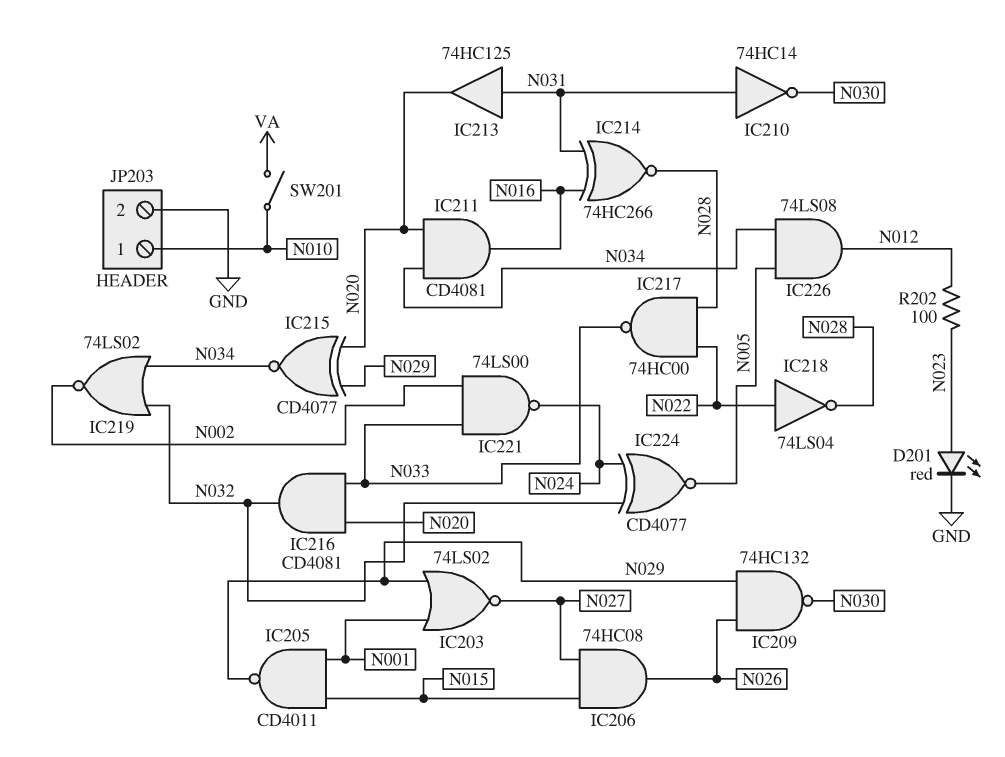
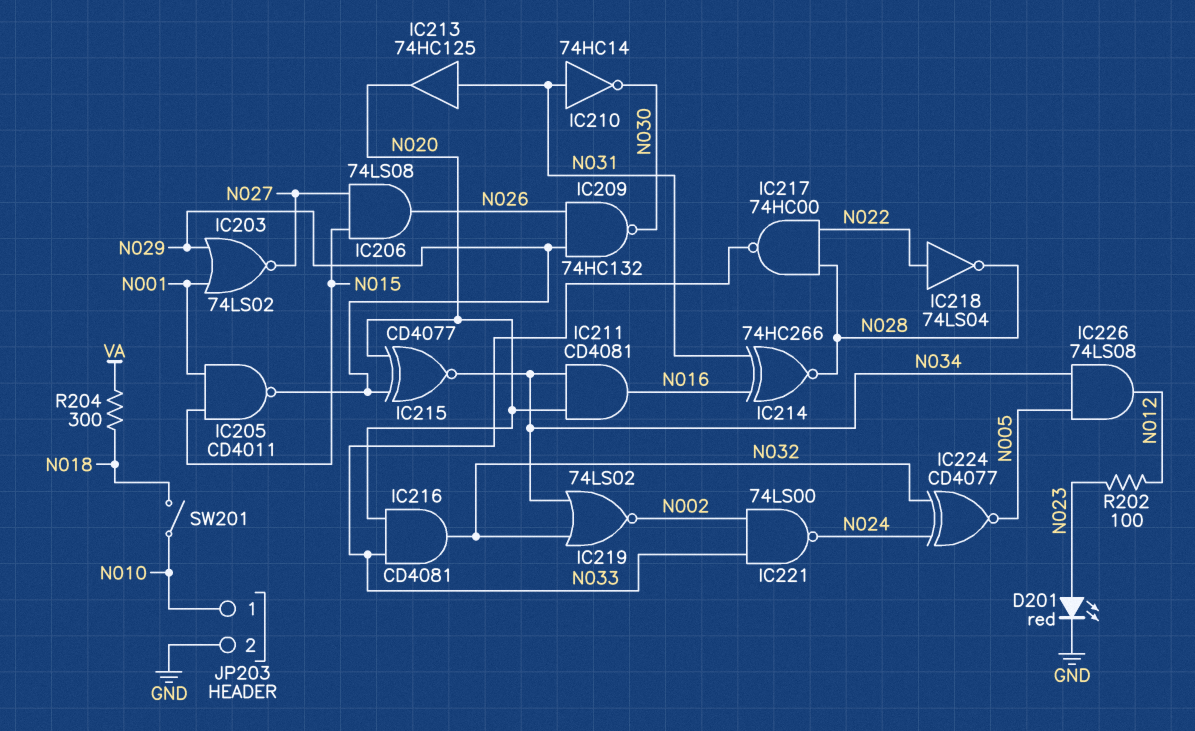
IC206: AND 74HC08 (in N015, in N027, out N026) -> AND 74LS08 (in N015, in N027, out N026)
R204: none -> 300 (N018, VA)
SW201: switch (N010, VA) -> switch (N010, N018)

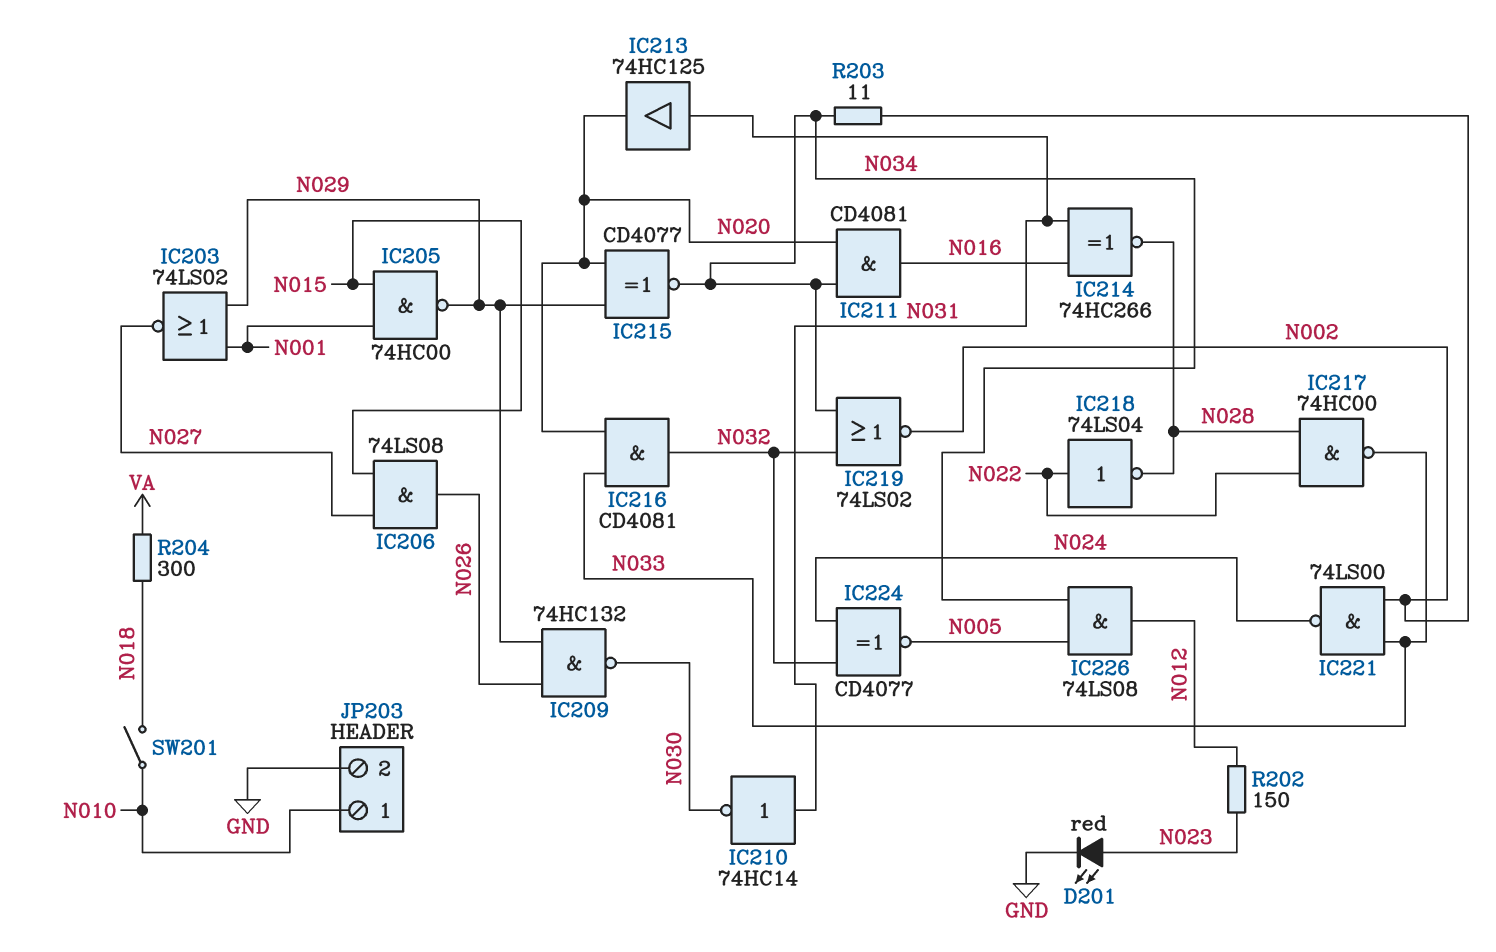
IC205: NAND CD4011 (in N001, in N015, out N029) -> NAND 74HC00 (in N001, in N015, out N029)
R202: 100 (N012, N023) -> 150 (N012, N023)
R203: none -> 11 (N002, N034)

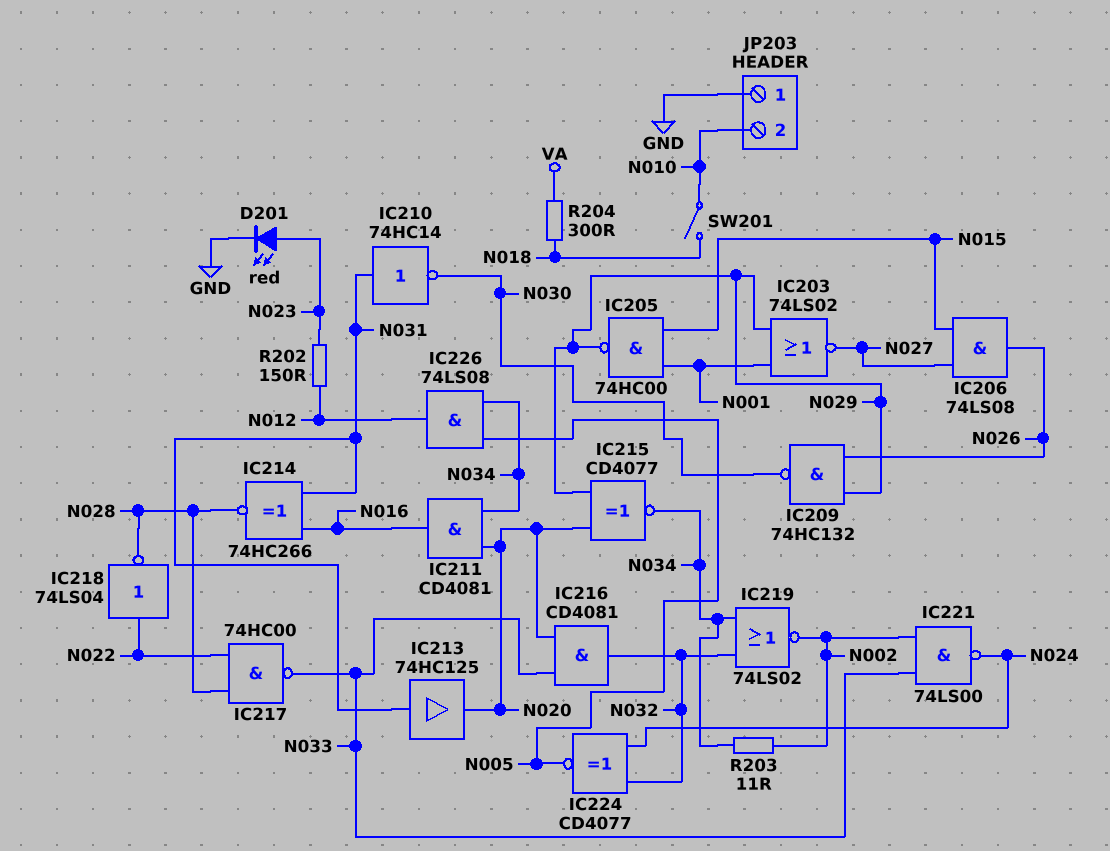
JP203 pin 1: N010 -> GND
JP203 pin 2: GND -> N010

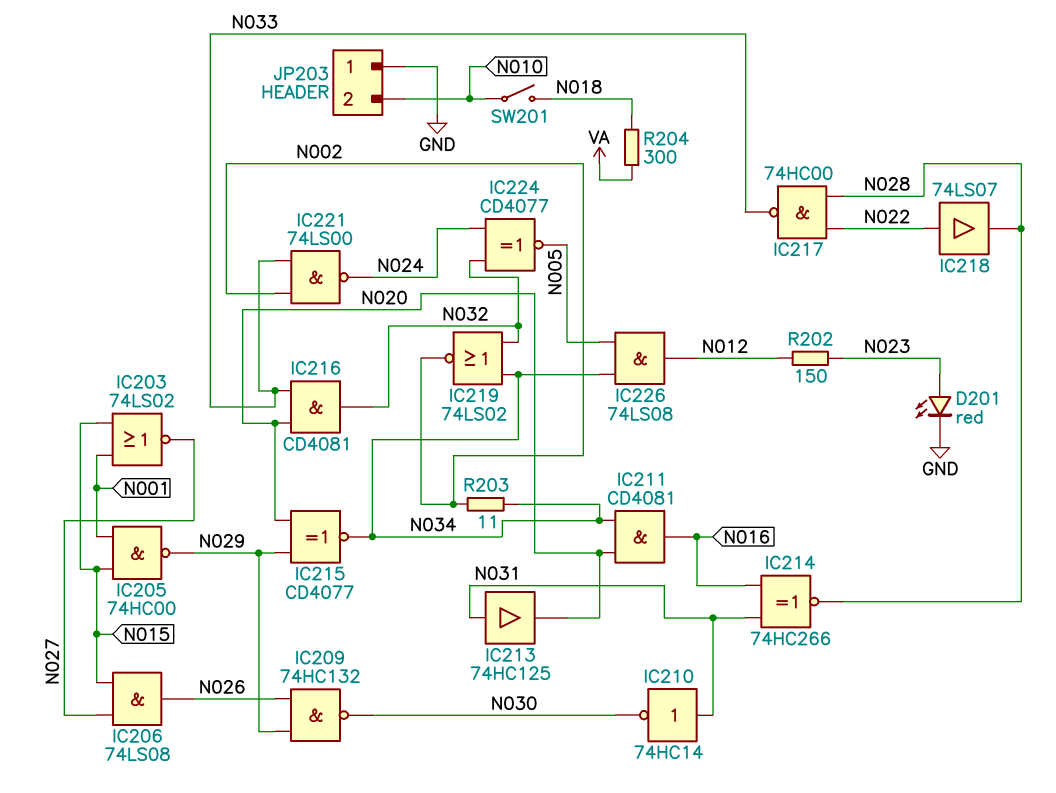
IC203: NOR 74LS02 (in N001, in N029, out N027) -> NOR 74LS02 (in N001, in N015, out N027)
IC218: NOT 74LS04 (in N022, out N028) -> buffer 74LS07 (in N022, out N028)

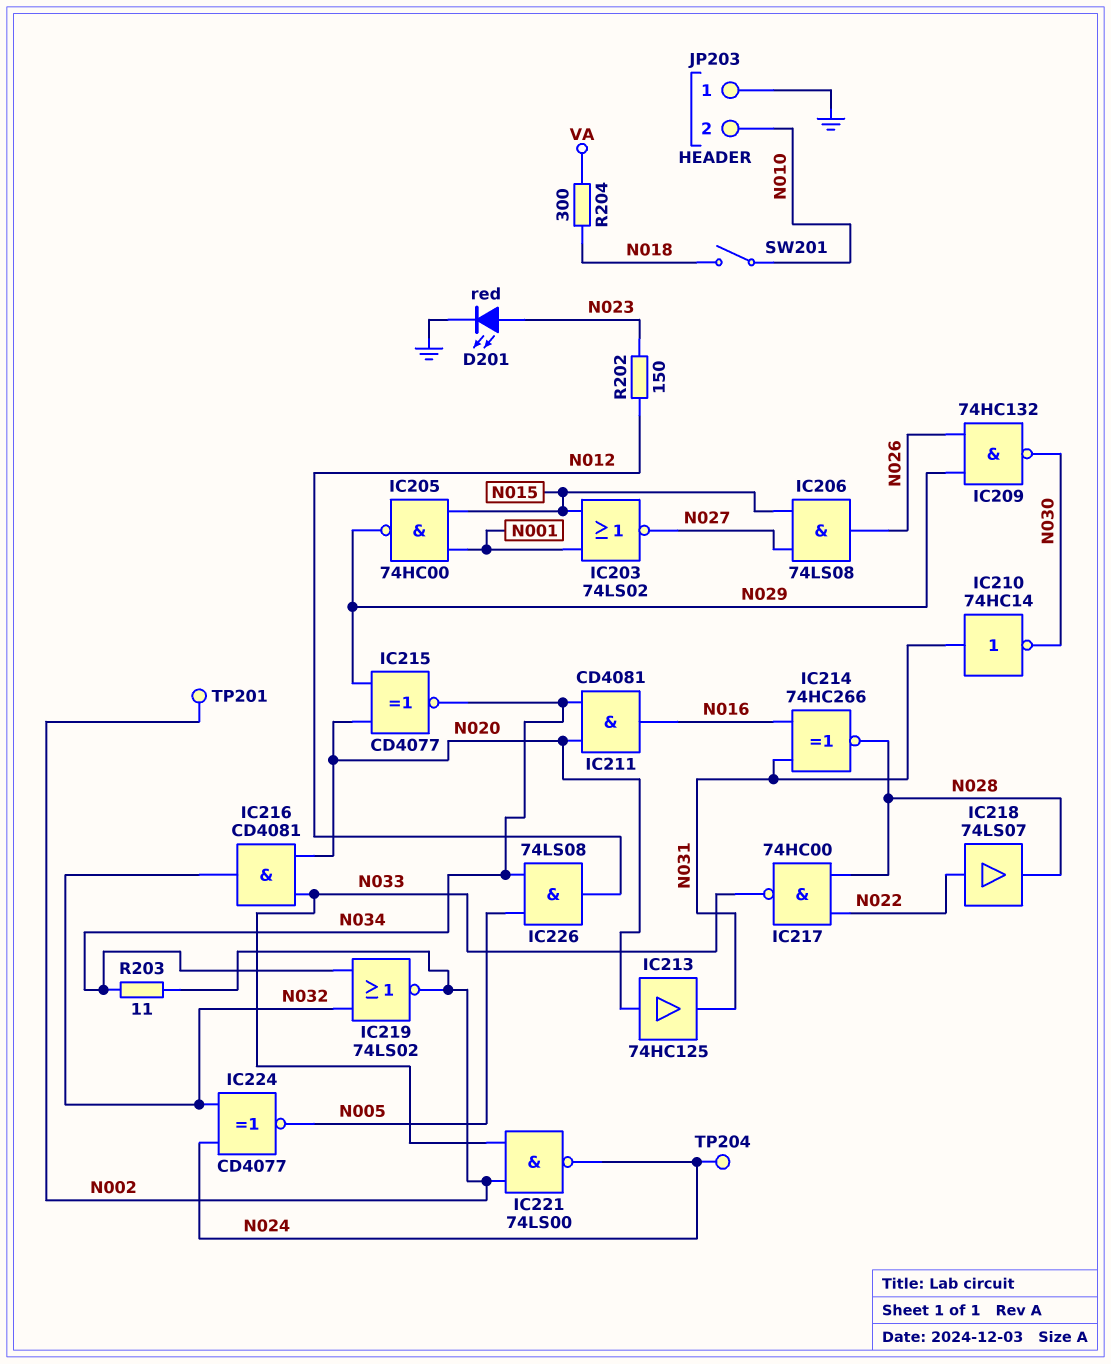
IC213: buffer 74HC125 (in N031, out N020) -> buffer 74HC125 (in N020, out N031)
TP201: none -> test point (N002)
TP204: none -> test point (N024)

